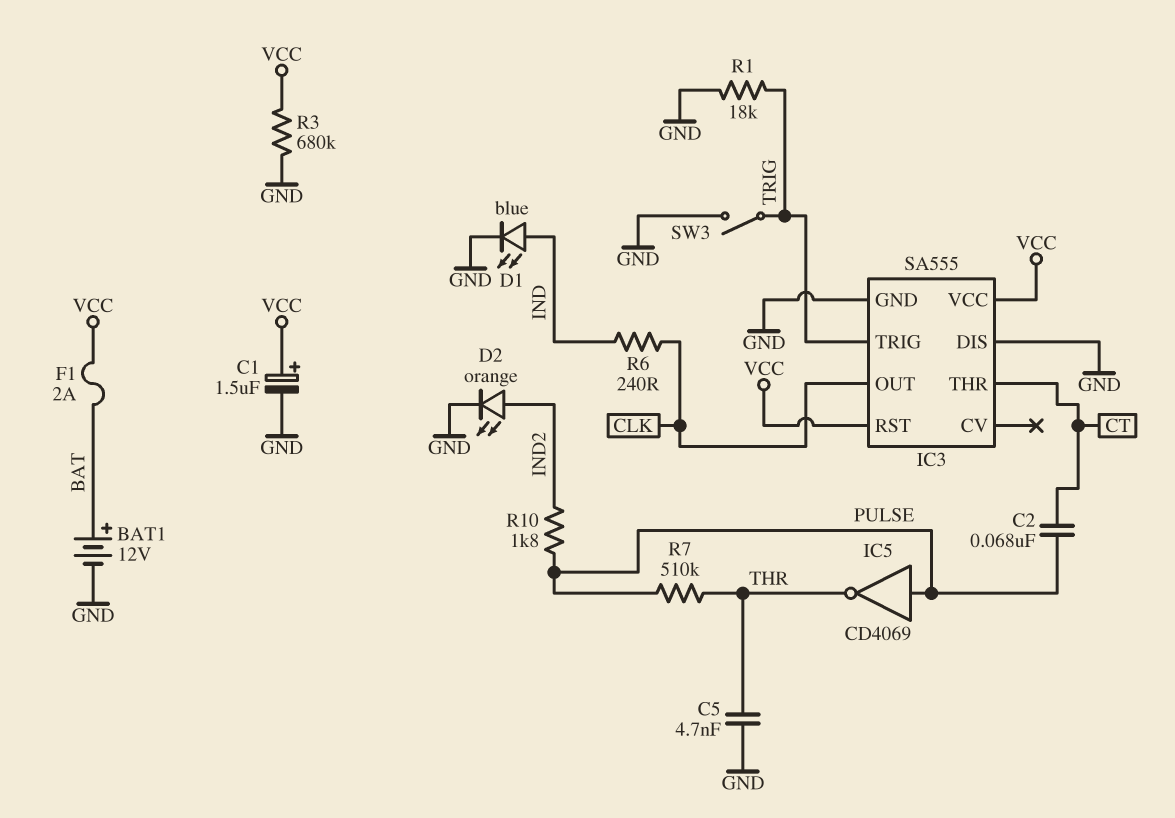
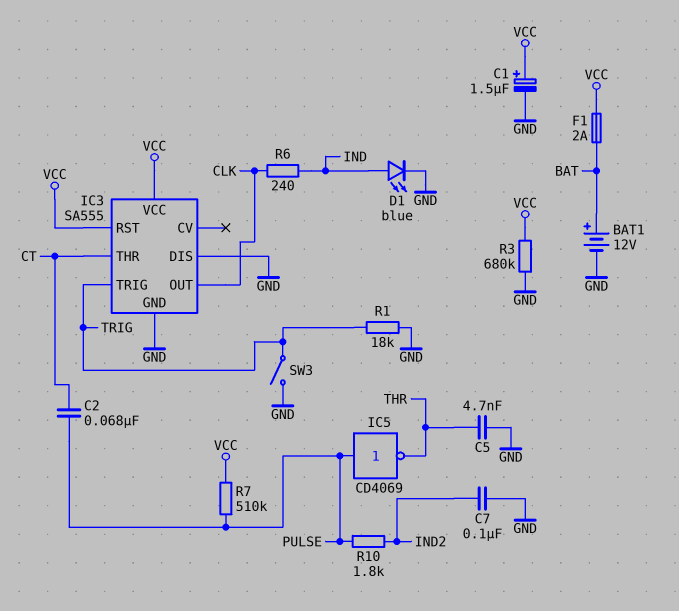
C7: none -> 100nF (GND, IND2)
D2: LED orange (A IND2, K GND) -> none
R7: 510k (PULSE, THR) -> 510k (PULSE, VCC)

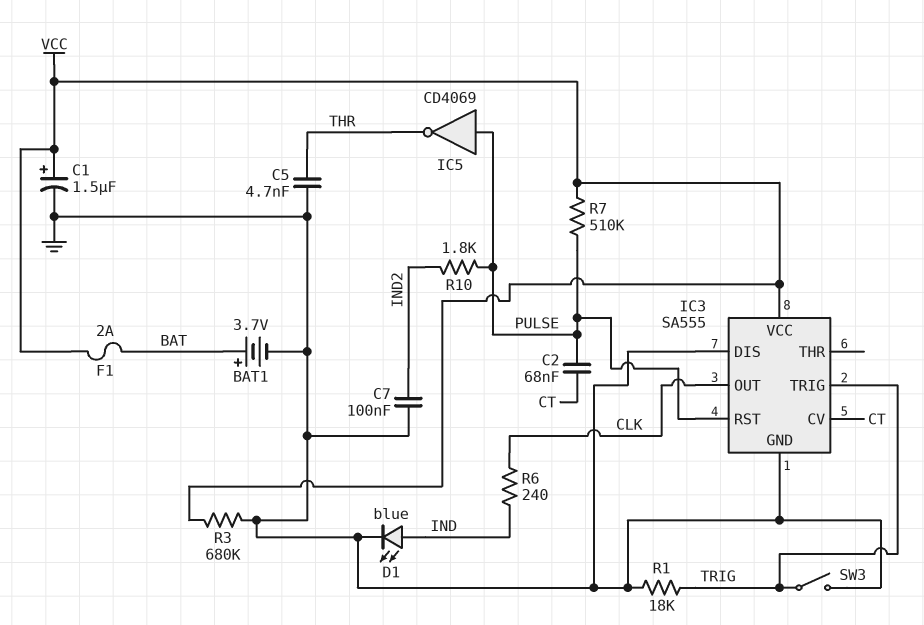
BAT1: 12V (plus BAT, minus GND) -> 3.7V (plus BAT, minus GND)
IC3 pin CV: none -> CT
IC3 pin RST: VCC -> PULSE
IC3 pin THR: CT -> none

